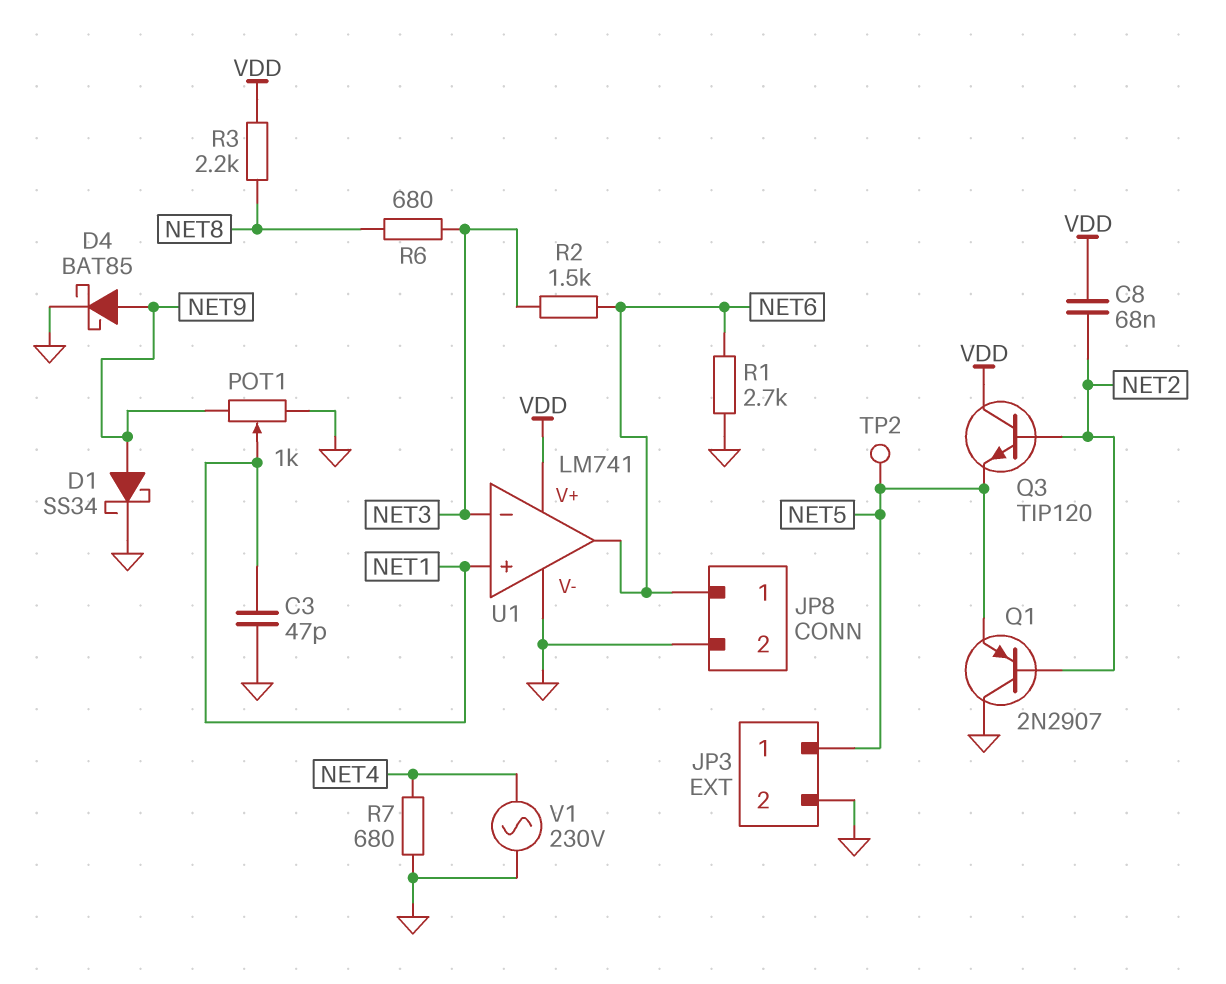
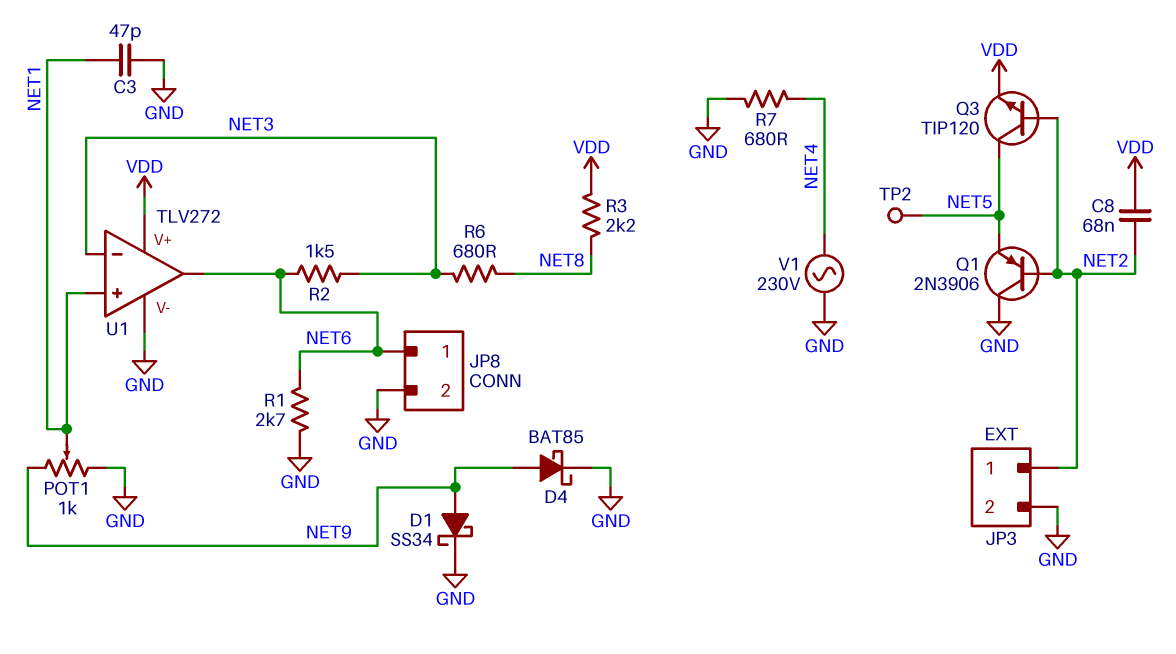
JP3 pin 1: NET5 -> NET2
Q1: PNP 2N2907 (B NET2, C GND, E NET5) -> PNP 2N3906 (B NET2, C GND, E NET5)
Q3: NPN TIP120 (B NET2, C VDD, E NET5) -> NPN TIP120 (B NET2, C NET5, E VDD)
U1: LM741 -> TLV272

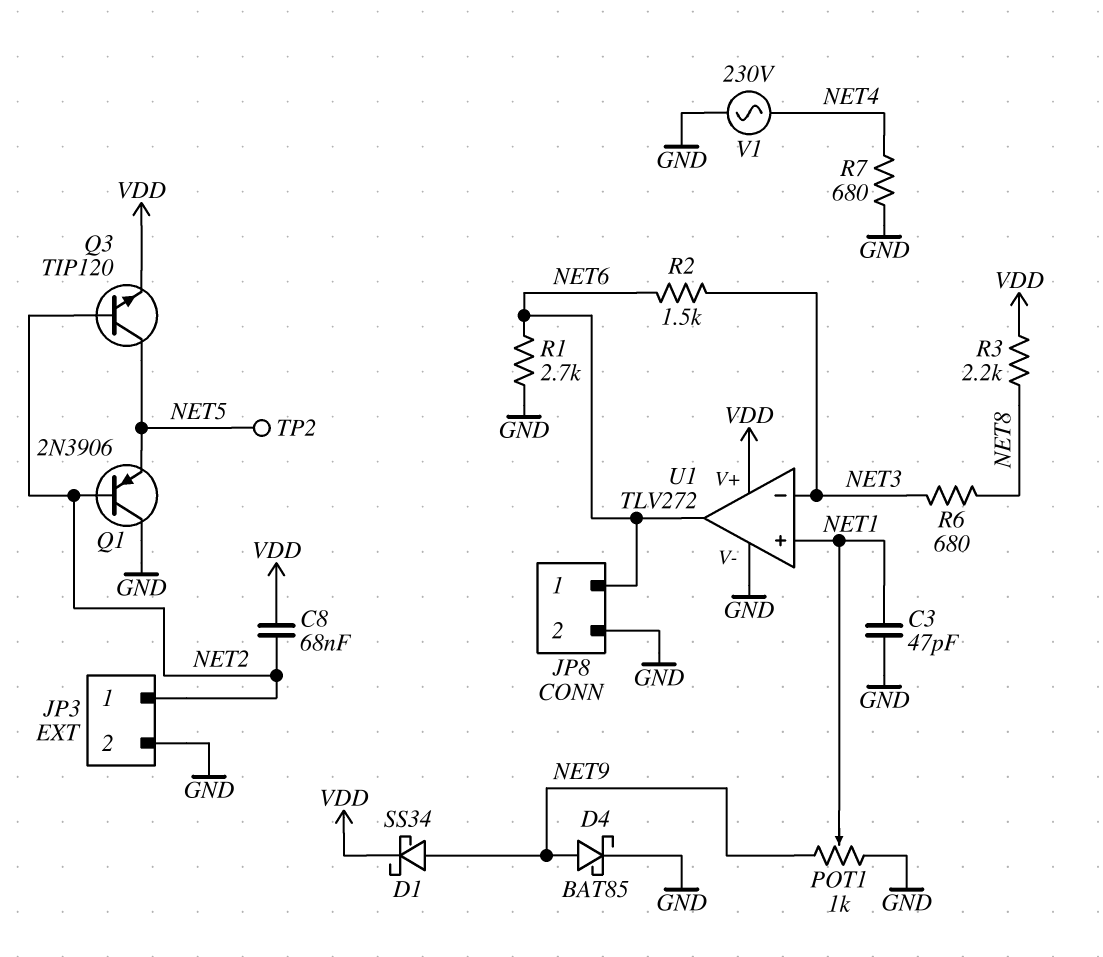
D1: schottky SS34 (A NET9, K GND) -> schottky SS34 (A NET9, K VDD)

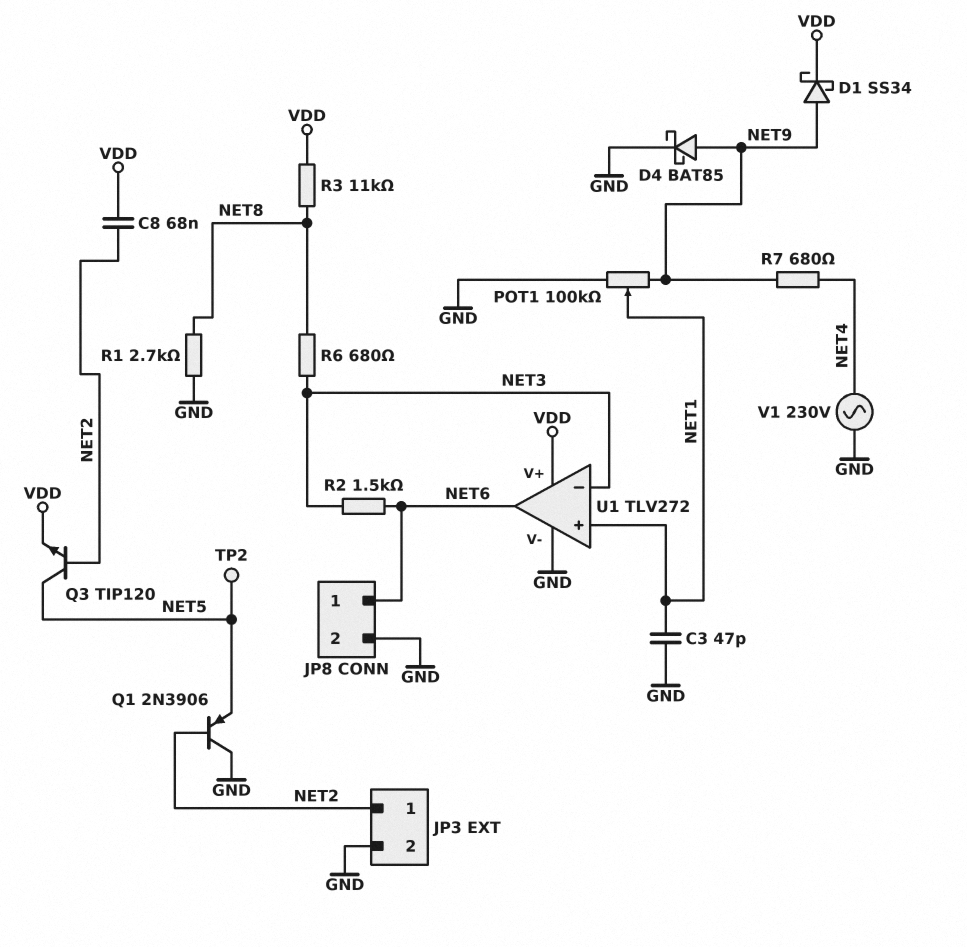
POT1: 1k (GND, NET9, wiper NET1) -> 100k (GND, NET9, wiper NET1)
R1: 2.7k (GND, NET6) -> 2.7k (GND, NET8)
R3: 2.2k (NET8, VDD) -> 11k (NET8, VDD)
R7: 680 (GND, NET4) -> 680 (NET4, NET9)

